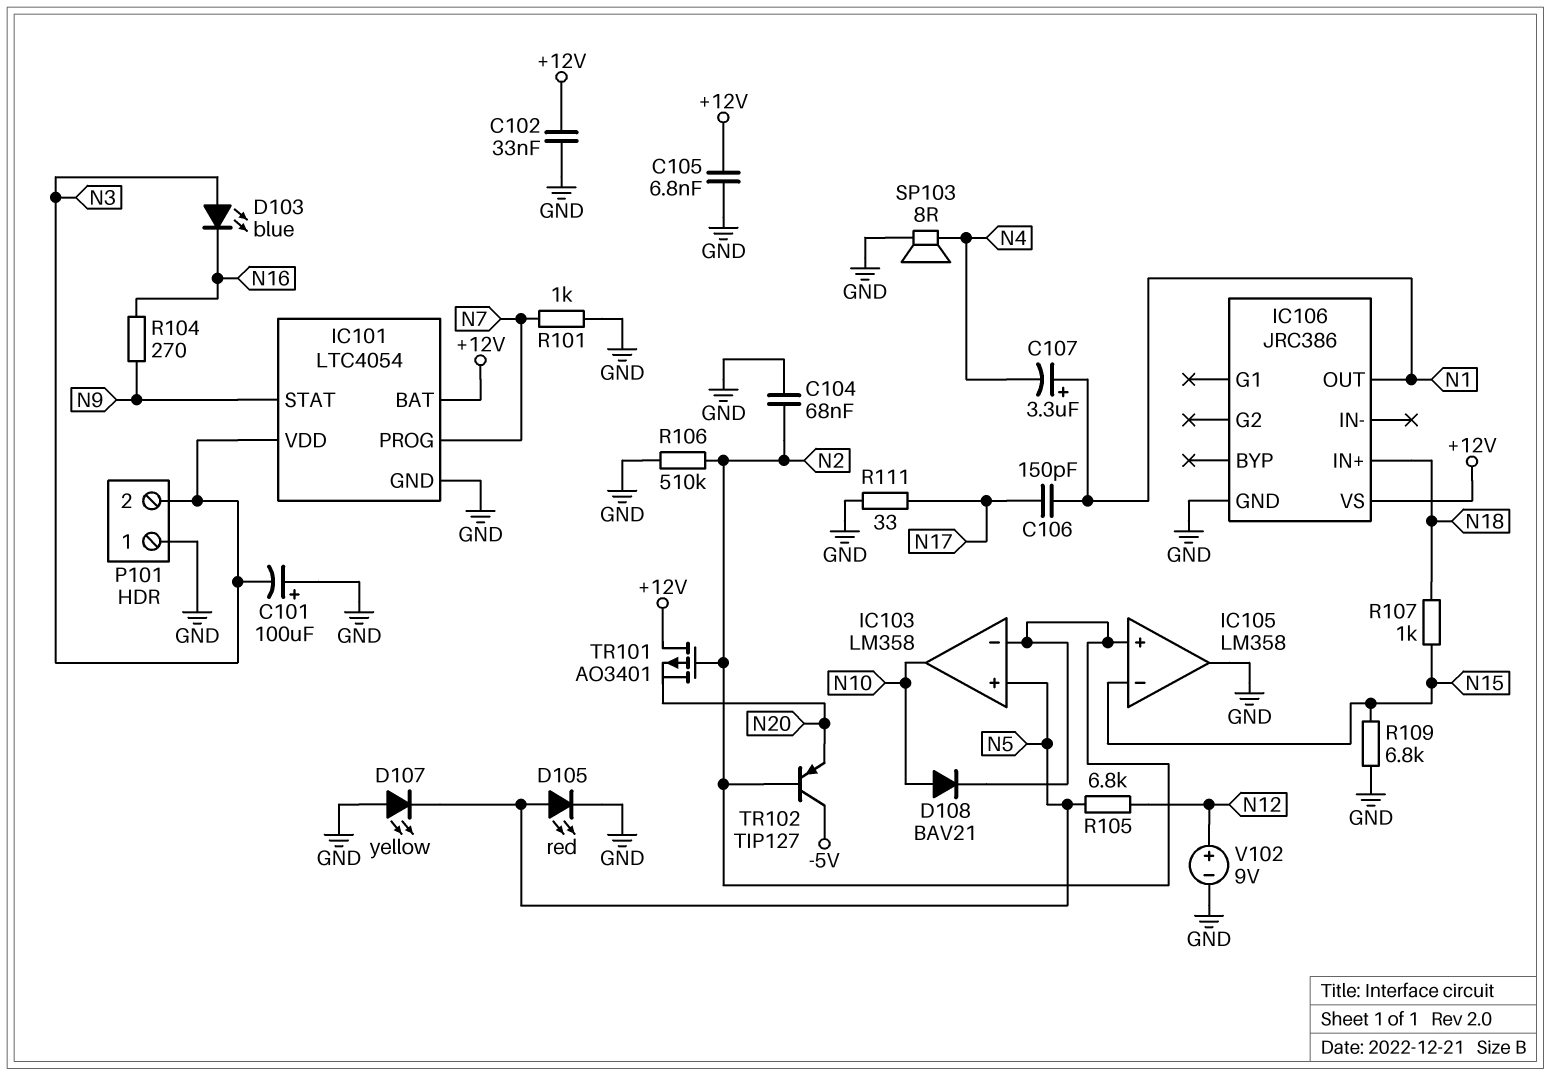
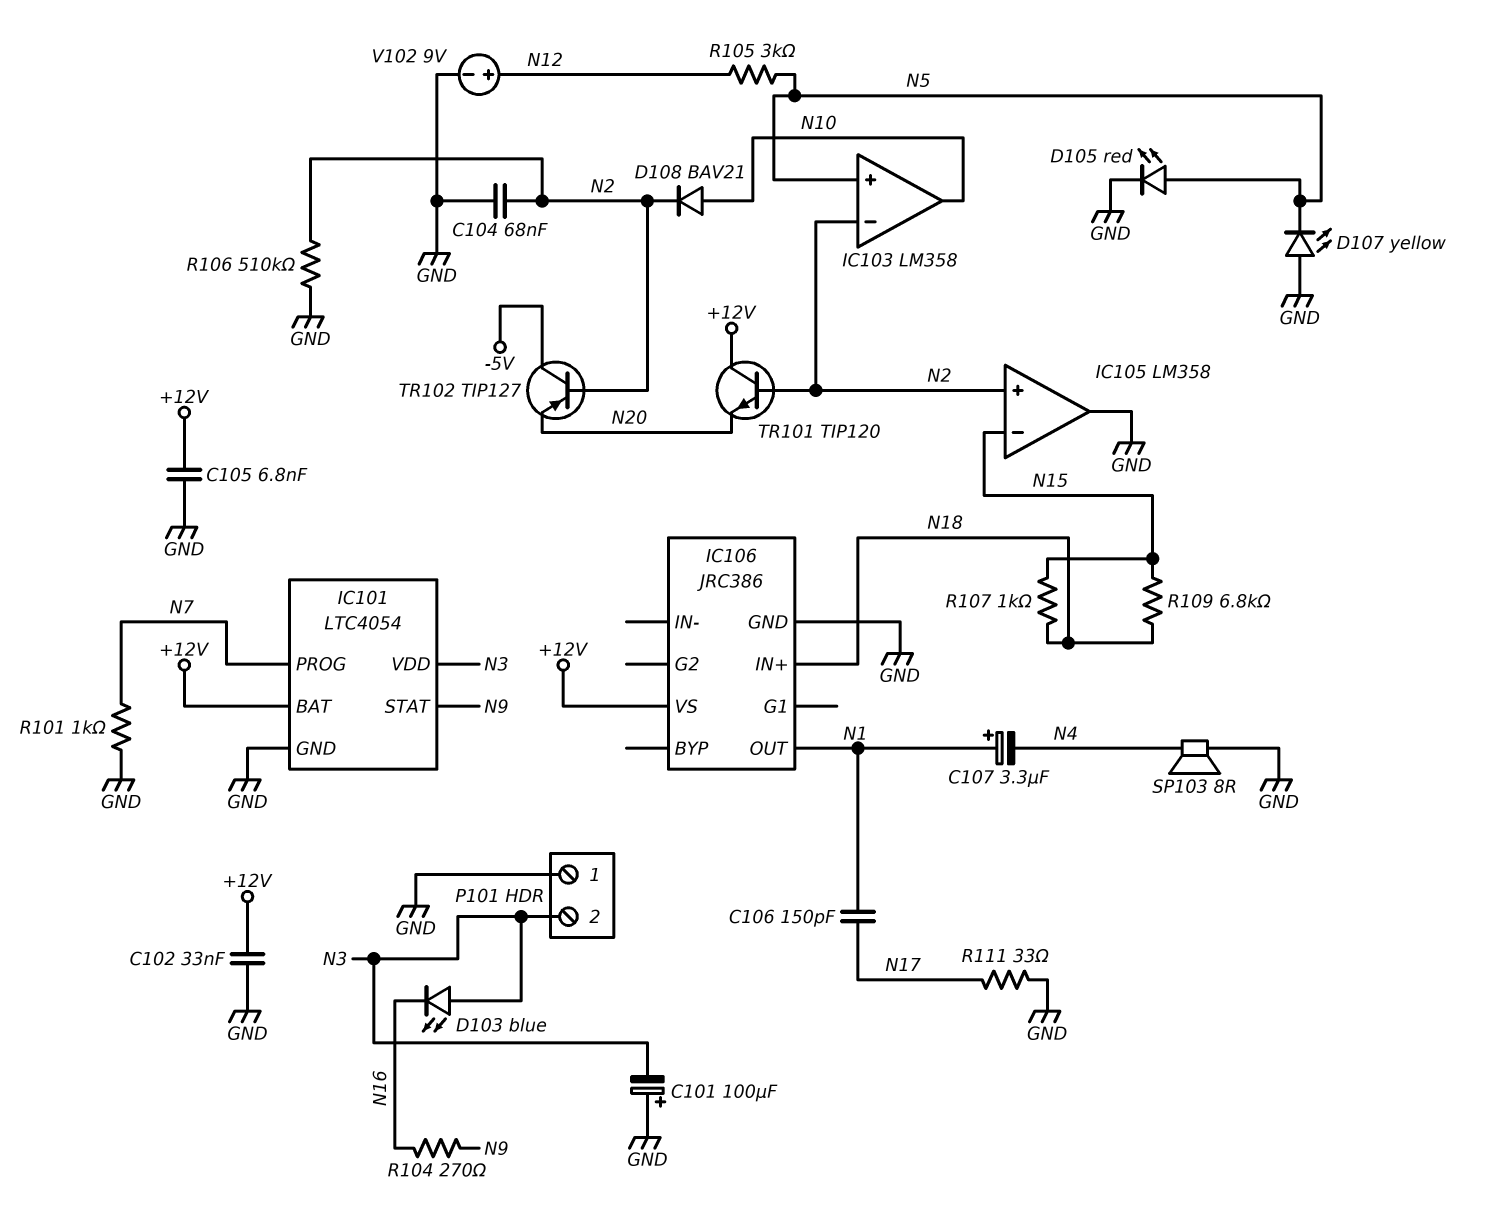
R105: 6.8k (N5, N12) -> 3k (N5, N12)
R109: 6.8k (GND, N15) -> 6.8k (N15, N18)
TR101: PMOS AO3401 (G N2, D +12V, S N20) -> NPN TIP120 (B N2, C +12V, E N20)

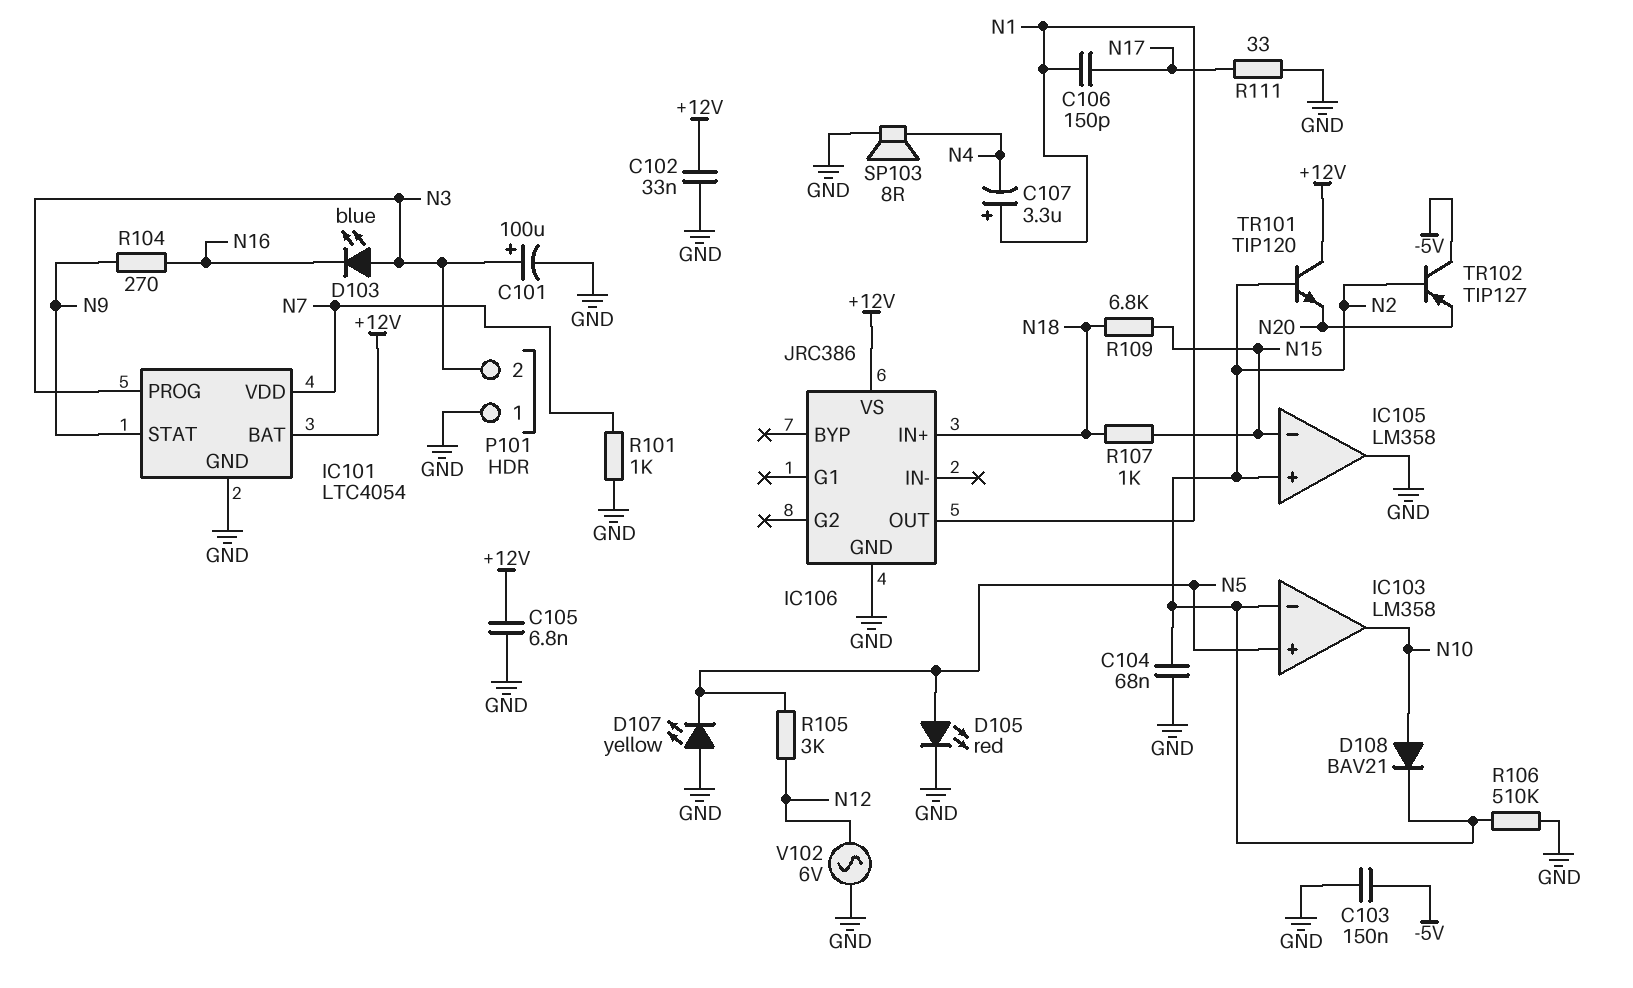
C101: 100uF (plus GND, minus N3) -> 100uF (plus N3, minus GND)
C103: none -> 150nF (-5V, GND)
IC101 pin PROG: N7 -> N3
IC101 pin VDD: N3 -> N7
V102: 9V (plus N12, minus GND) -> AC 6V (GND, N12)

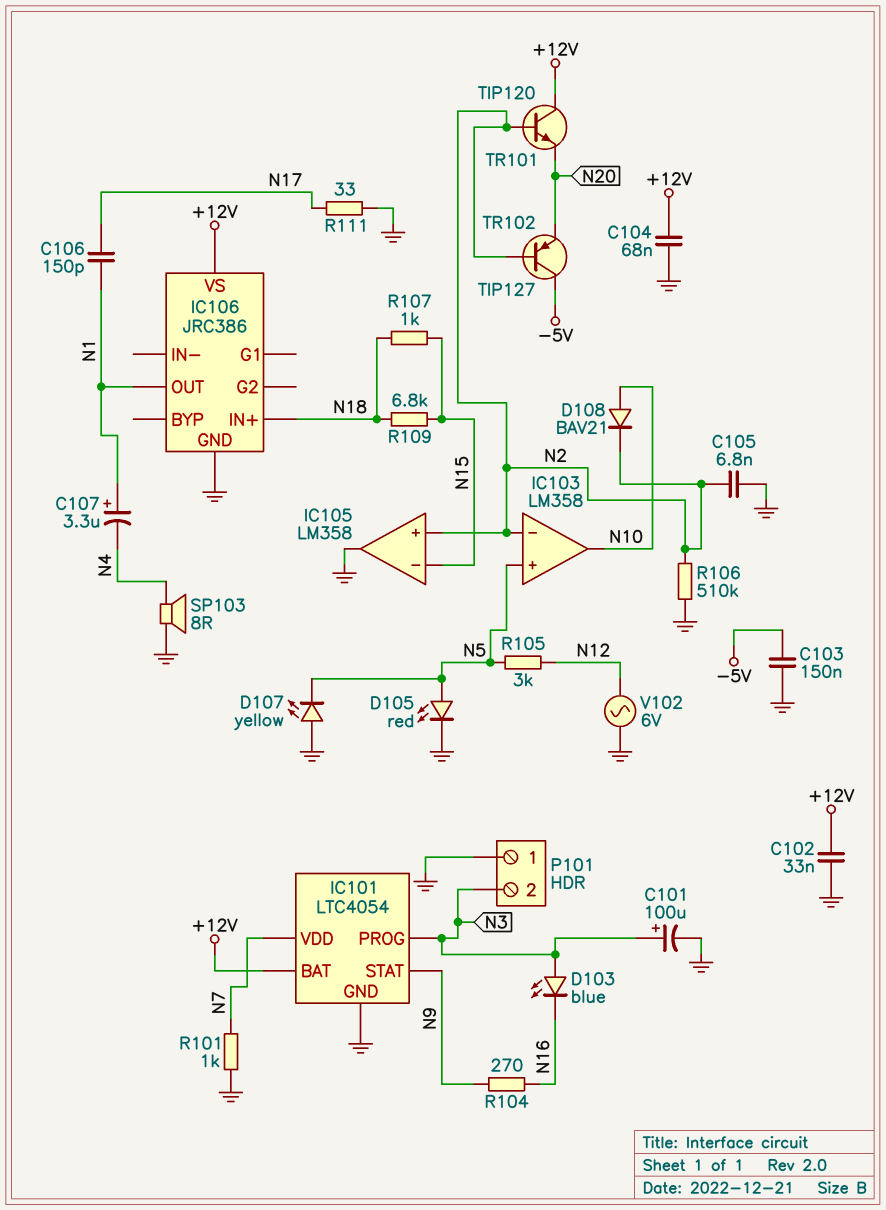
C104: 68nF (GND, N2) -> 68nF (+12V, GND)
C105: 6.8nF (+12V, GND) -> 6.8nF (GND, N2)

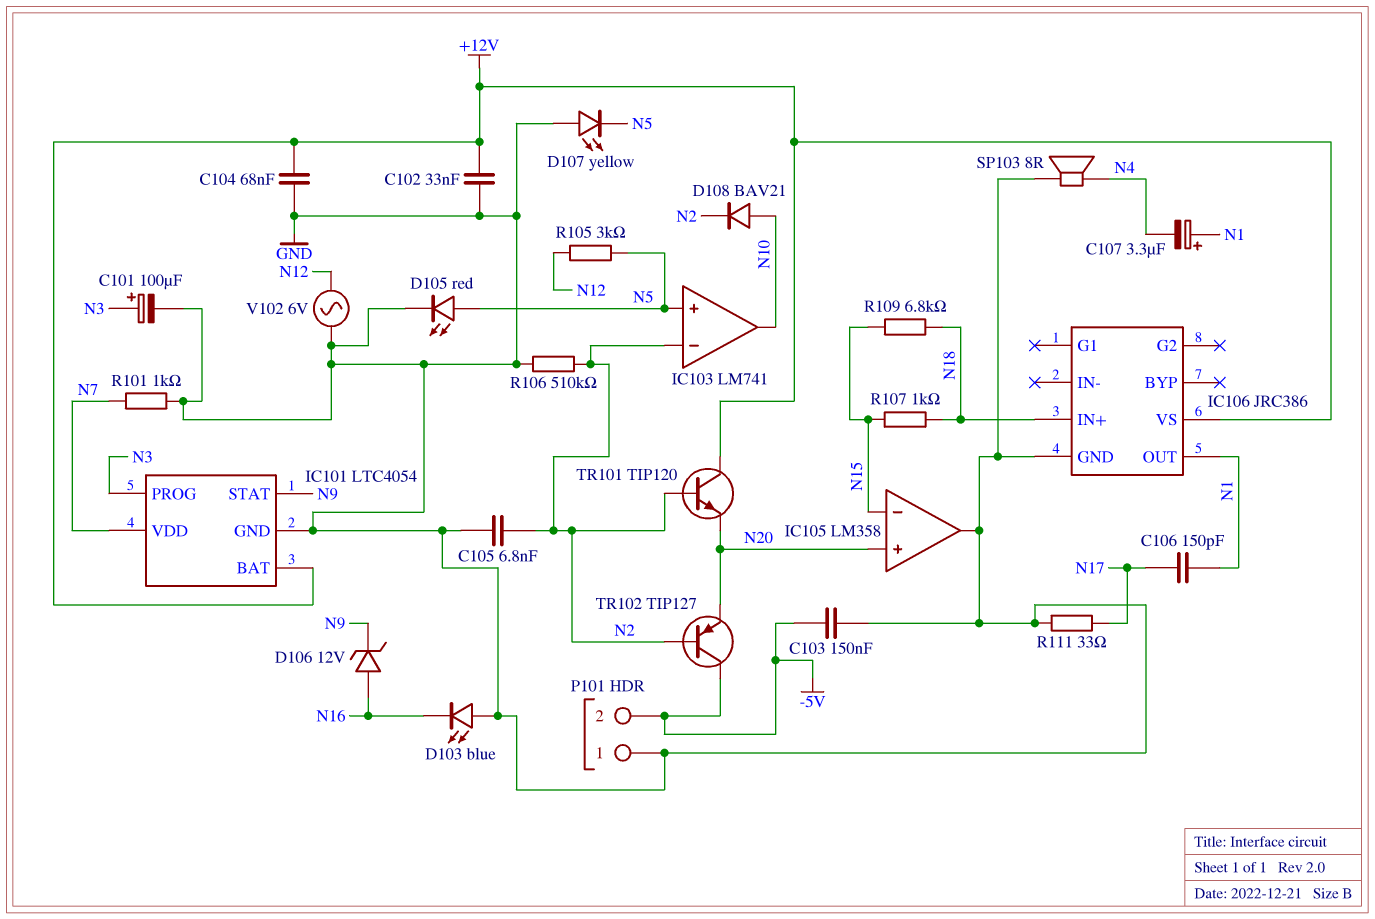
D103: LED blue (A N3, K N16) -> LED blue (A GND, K N16)
D106: none -> zener 12V (A N16, K N9)
IC103: LM358 -> LM741
IC105 pin in+: N2 -> N20
P101 pin 2: N3 -> -5V
R104: 270 (N9, N16) -> none

